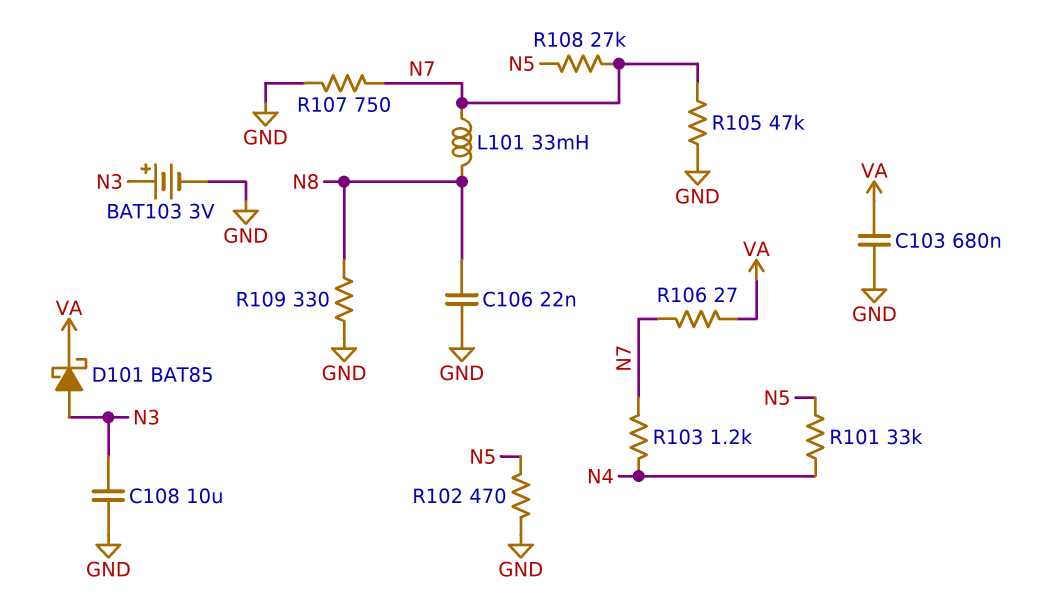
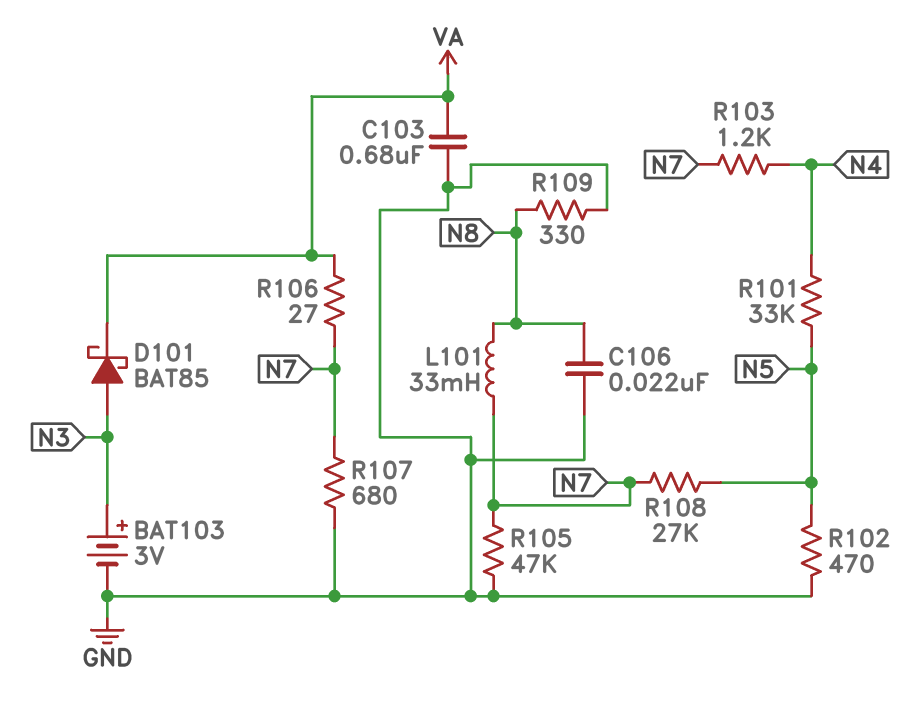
C108: 10uF (GND, N3) -> none
R107: 750 (GND, N7) -> 680 (GND, N7)

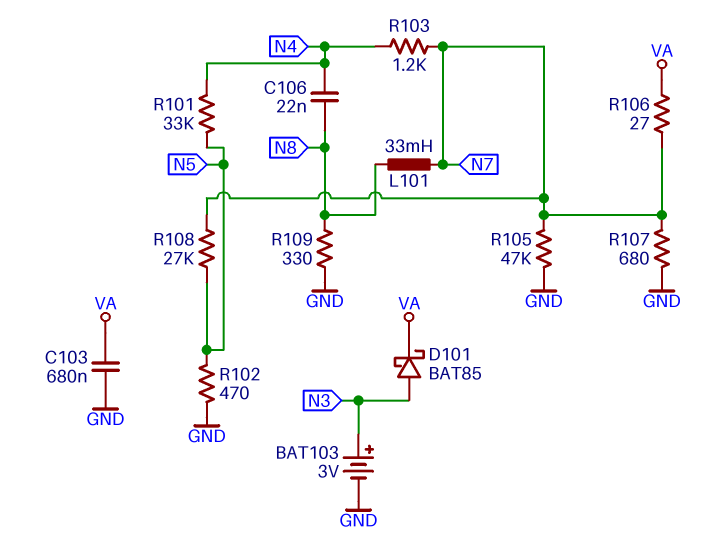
C106: 22nF (GND, N8) -> 22nF (N4, N8)

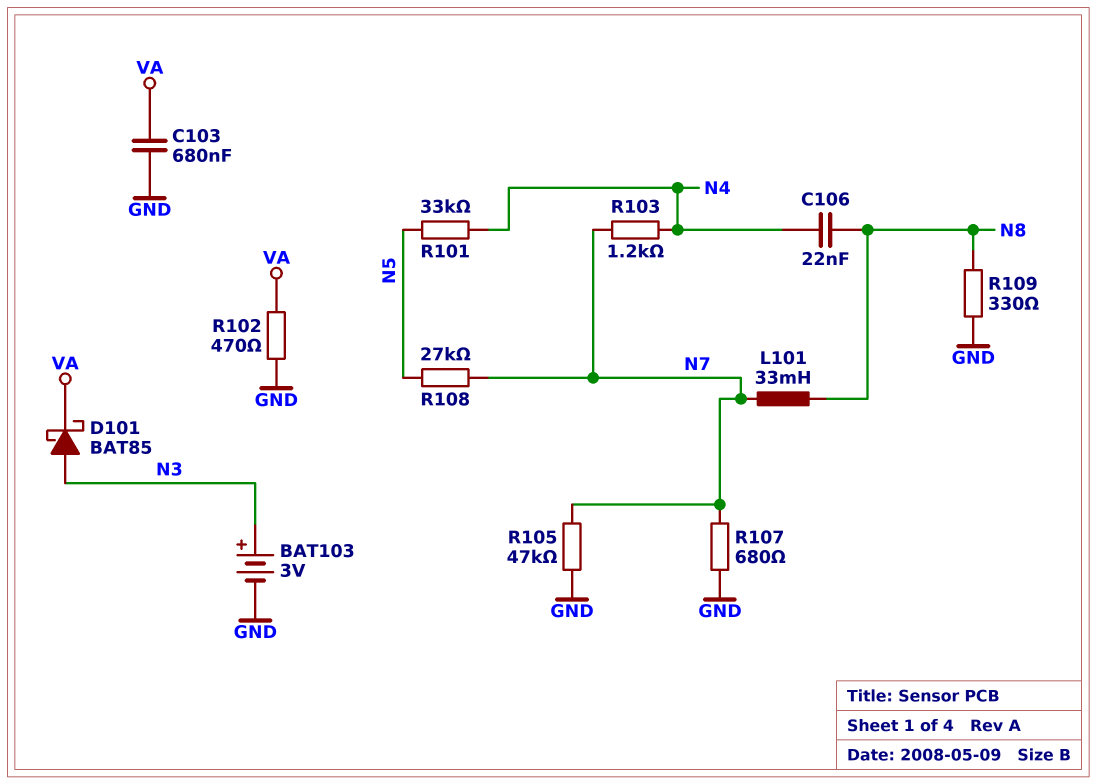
R102: 470 (GND, N5) -> 470 (GND, VA)
R106: 27 (N7, VA) -> none

